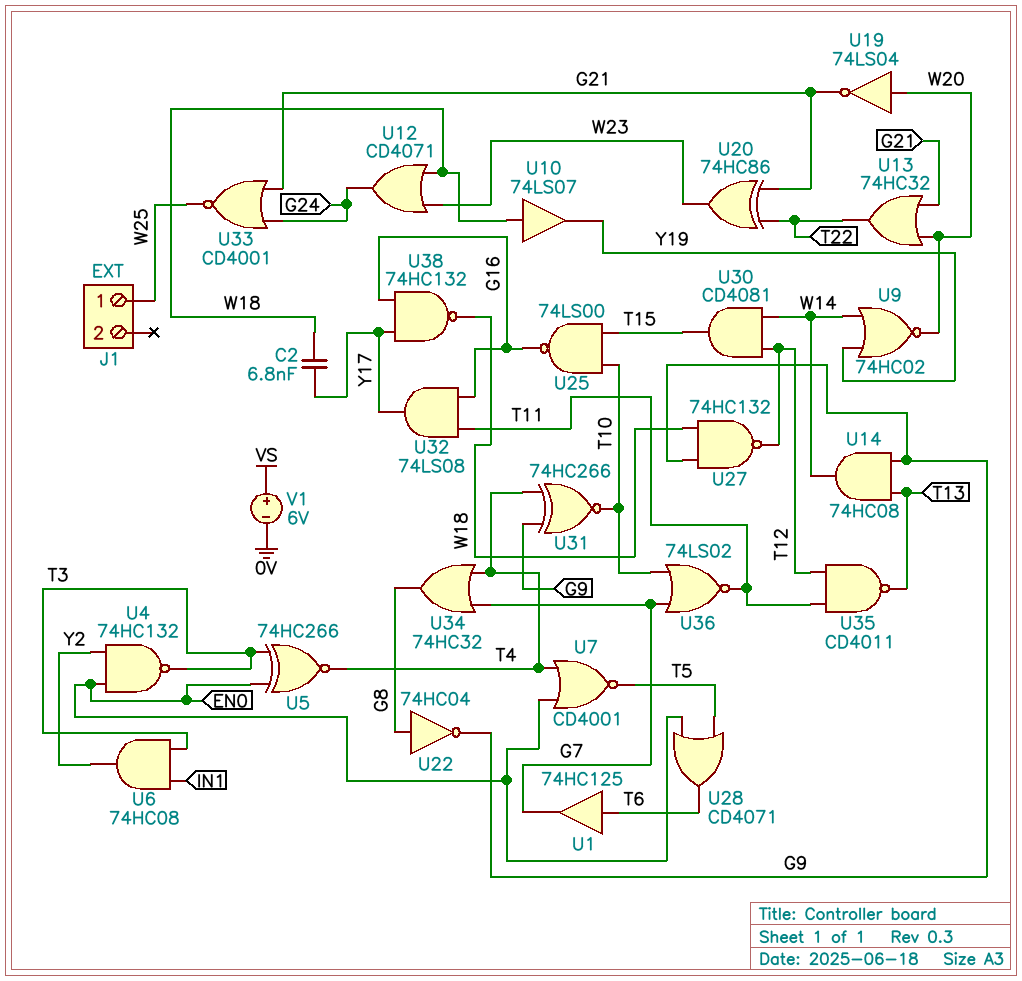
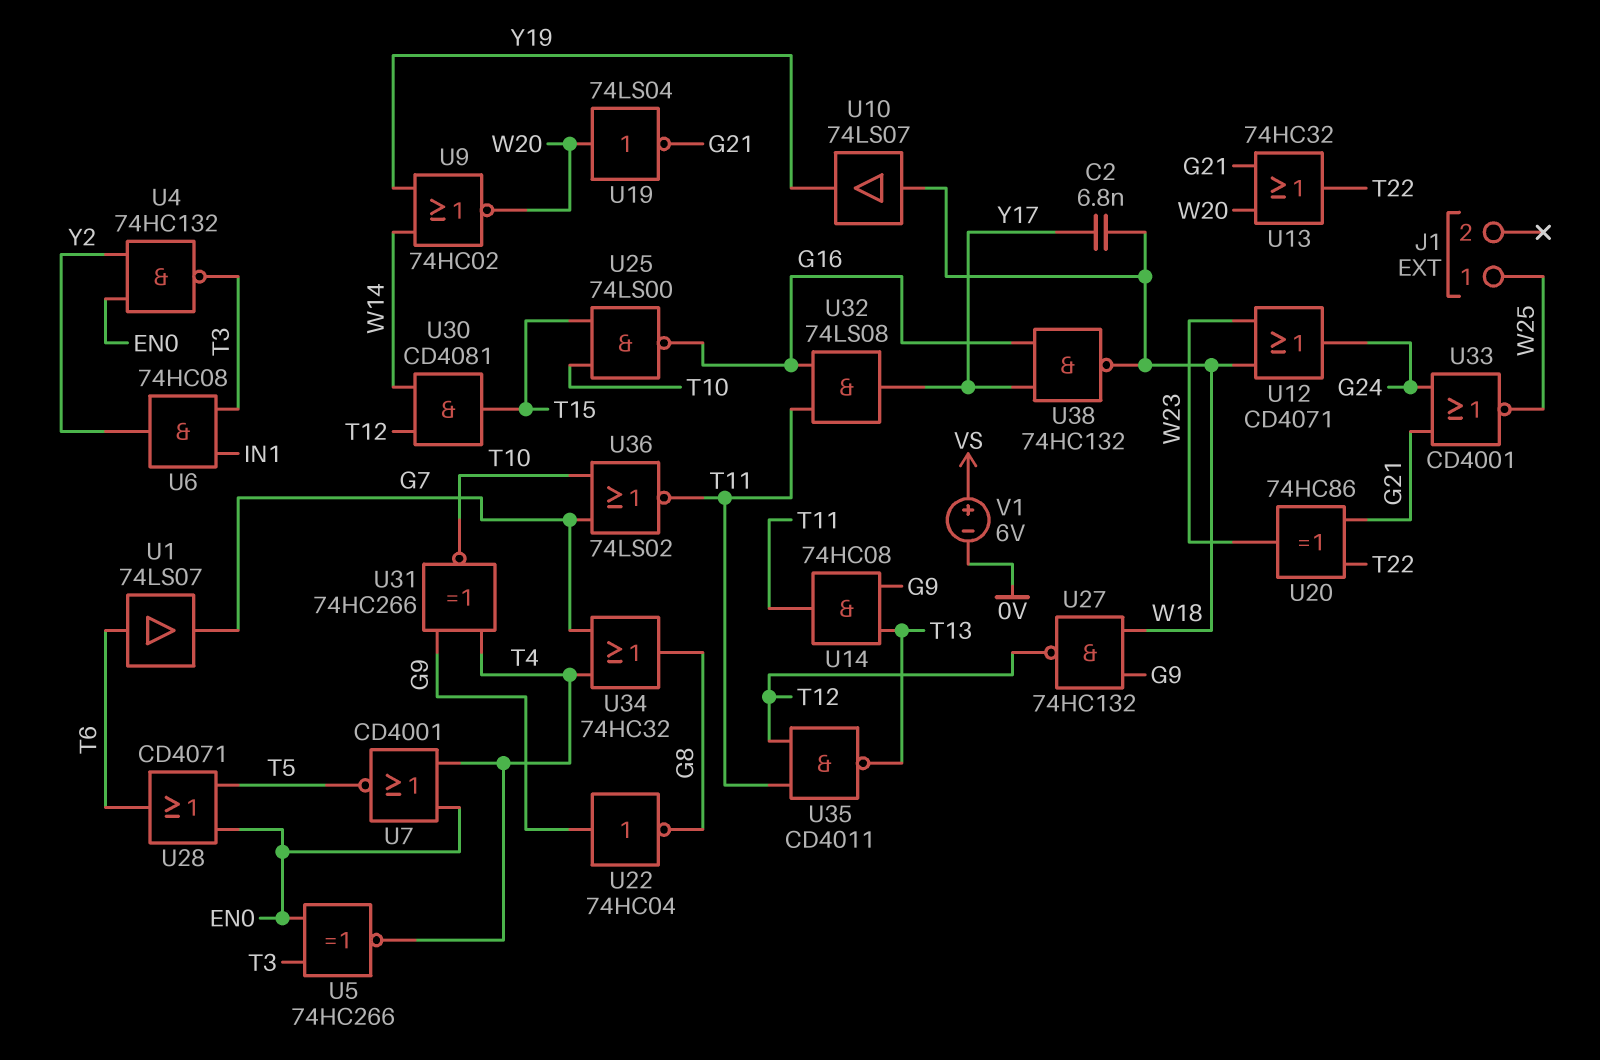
U1: buffer 74HC125 (in T6, out G7) -> buffer 74LS07 (in T6, out G7)
U14: AND 74HC08 (in G9, in T13, out W14) -> AND 74HC08 (in G9, in T13, out T11)
U22: NOT 74HC04 (in G8, out G9) -> NOT 74HC04 (in G9, out G8)

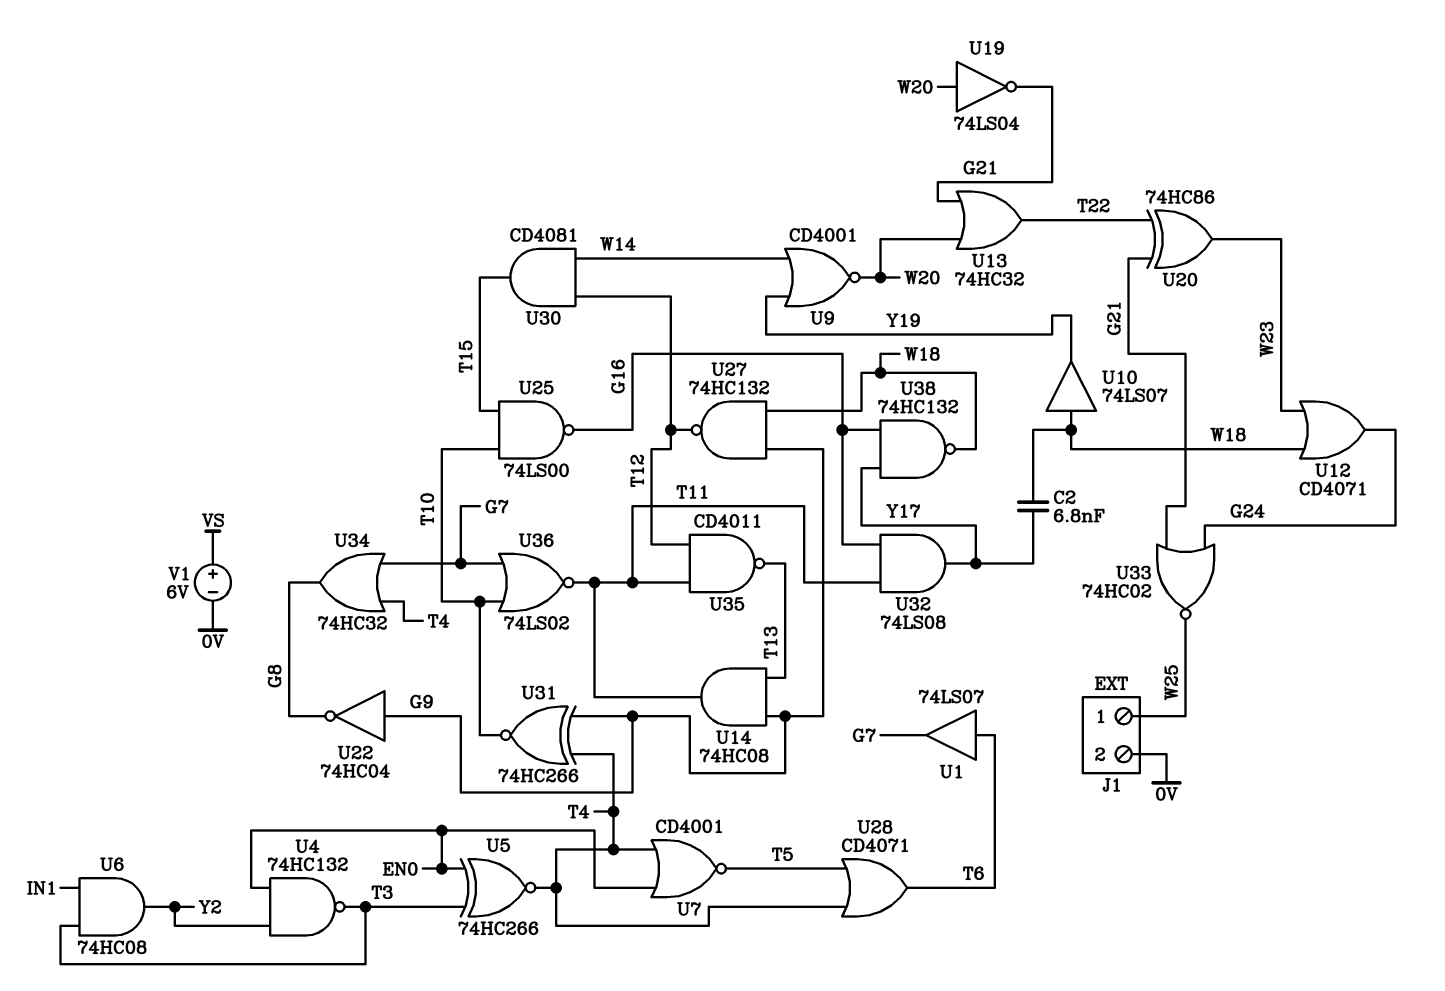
J1 pin 2: none -> 0V
U9: NOR 74HC02 (in W14, in Y19, out W20) -> NOR CD4001 (in W14, in Y19, out W20)
U28: OR CD4071 (in EN0, in T5, out T6) -> OR CD4071 (in T4, in T5, out T6)
U33: NOR CD4001 (in G21, in G24, out W25) -> NOR 74HC02 (in G21, in G24, out W25)

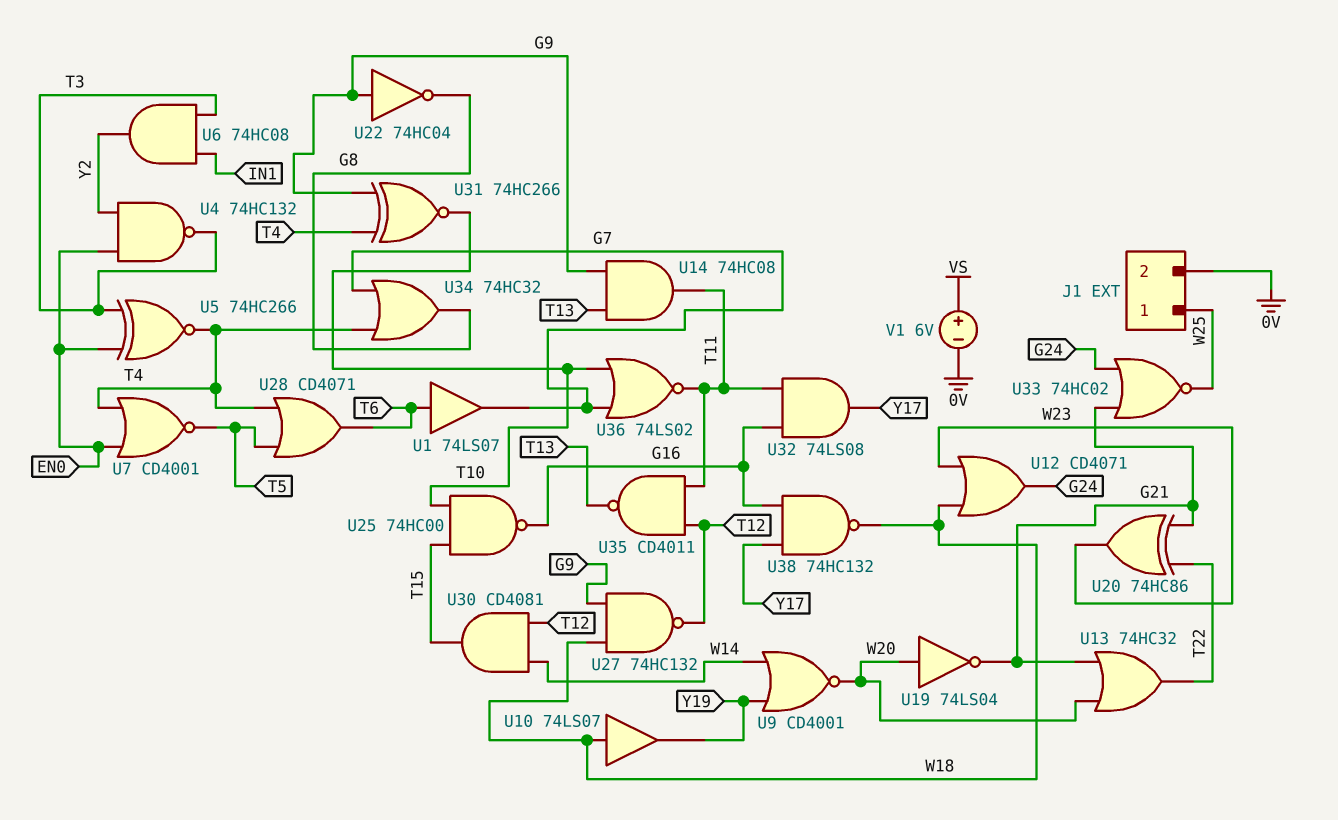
C2: 6.8nF (W18, Y17) -> none
U25: NAND 74LS00 (in T10, in T15, out G16) -> NAND 74HC00 (in T10, in T15, out G16)

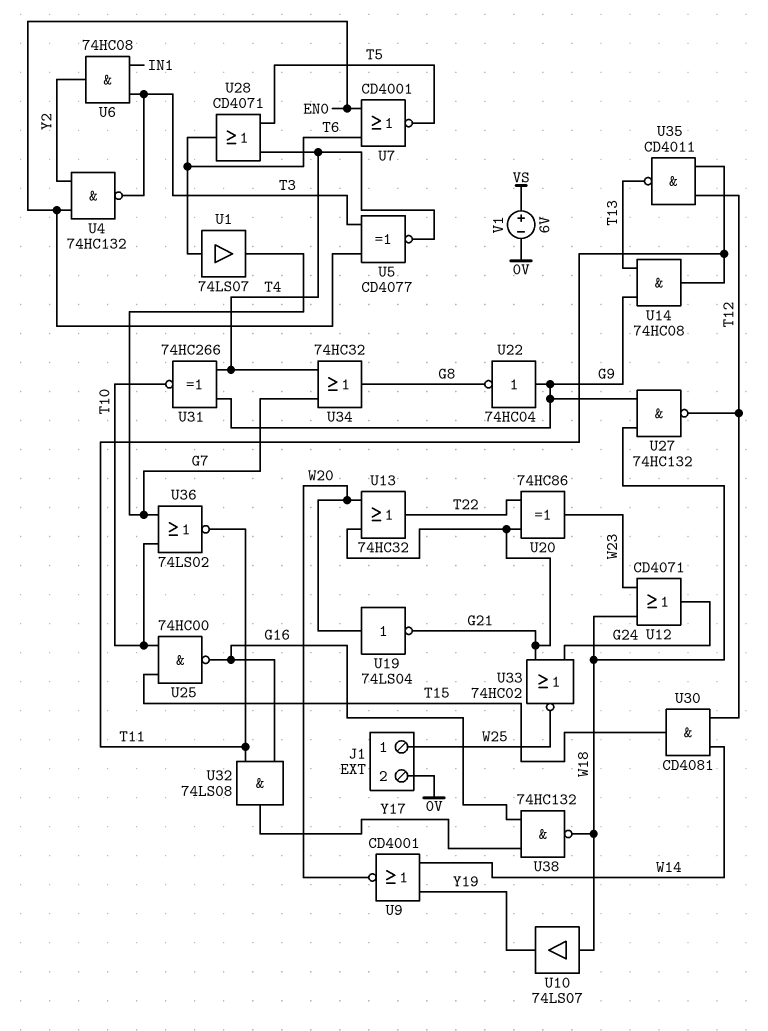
U5: XNOR 74HC266 (in EN0, in T3, out T4) -> XNOR CD4077 (in EN0, in T3, out T4)
U7: NOR CD4001 (in EN0, in T4, out T5) -> NOR CD4001 (in EN0, in T6, out T5)

